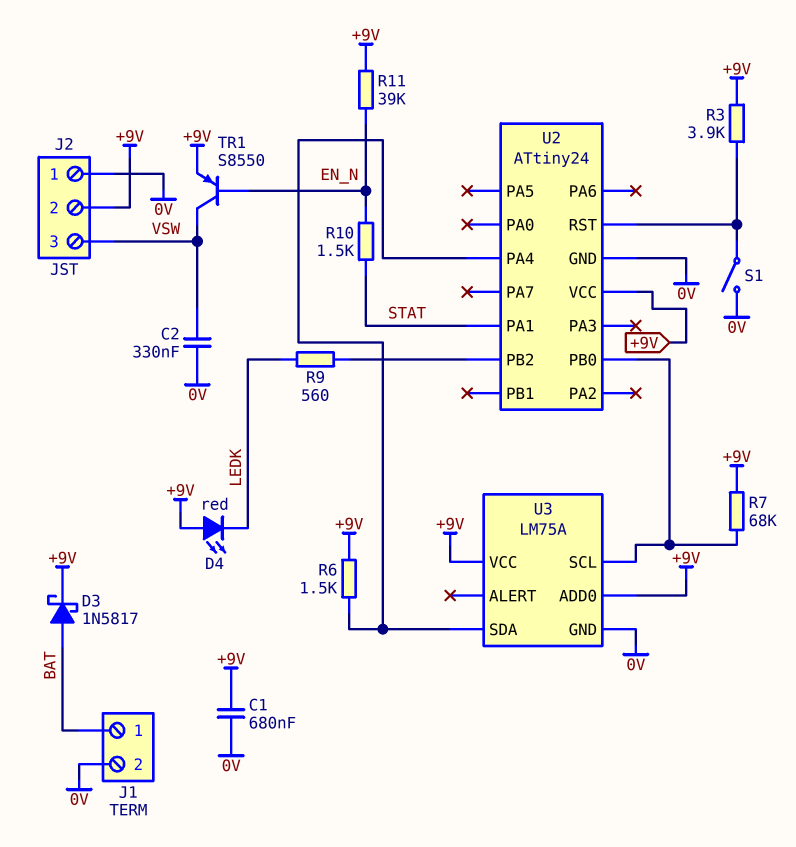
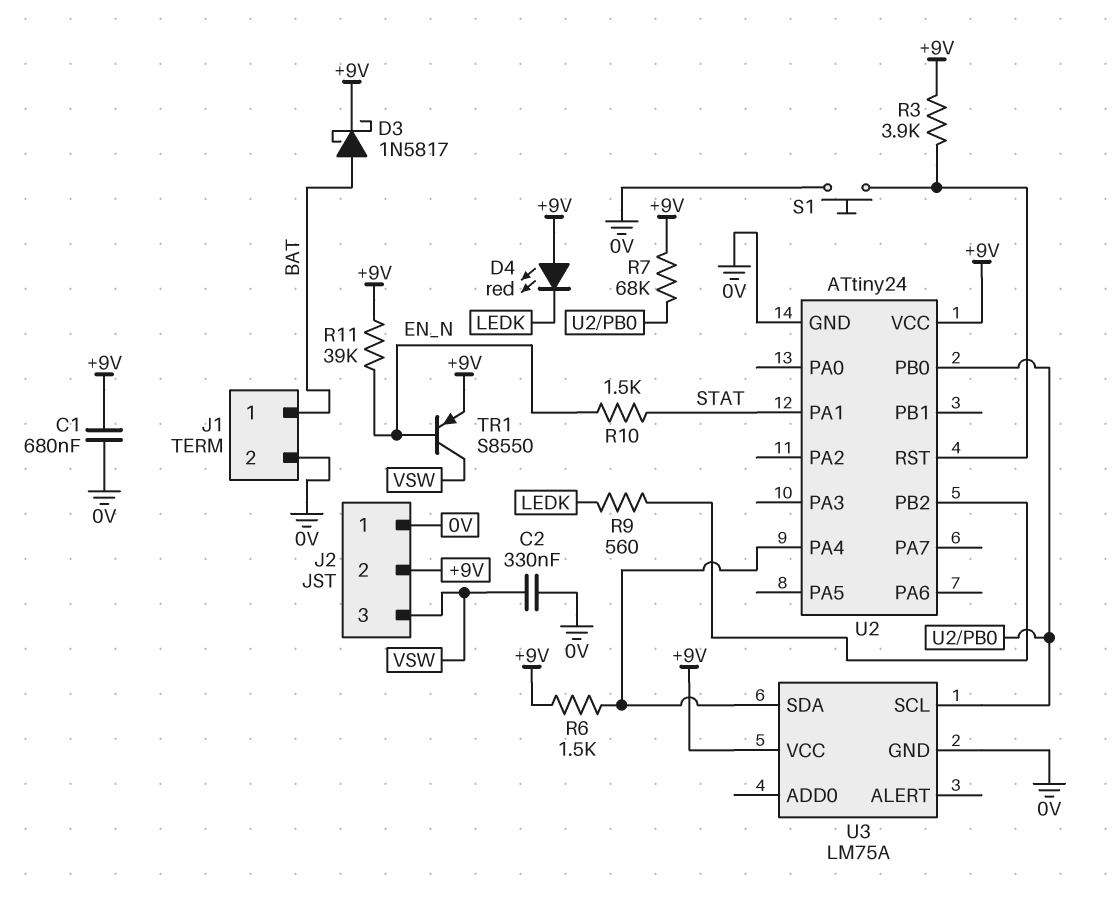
S1: switch (0V, U2/RST) -> button (0V, U2/RST)
U3 pin ADD0: +9V -> none

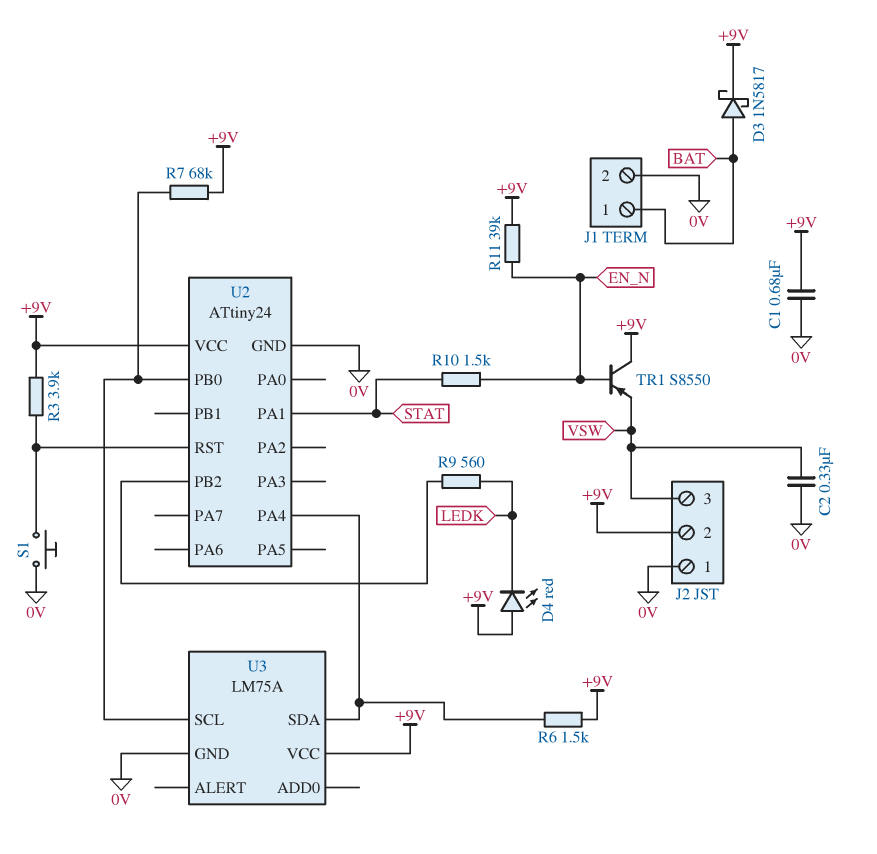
TR1: PNP S8550 (B EN_N, C VSW, E +9V) -> PNP S8550 (B EN_N, C +9V, E VSW)

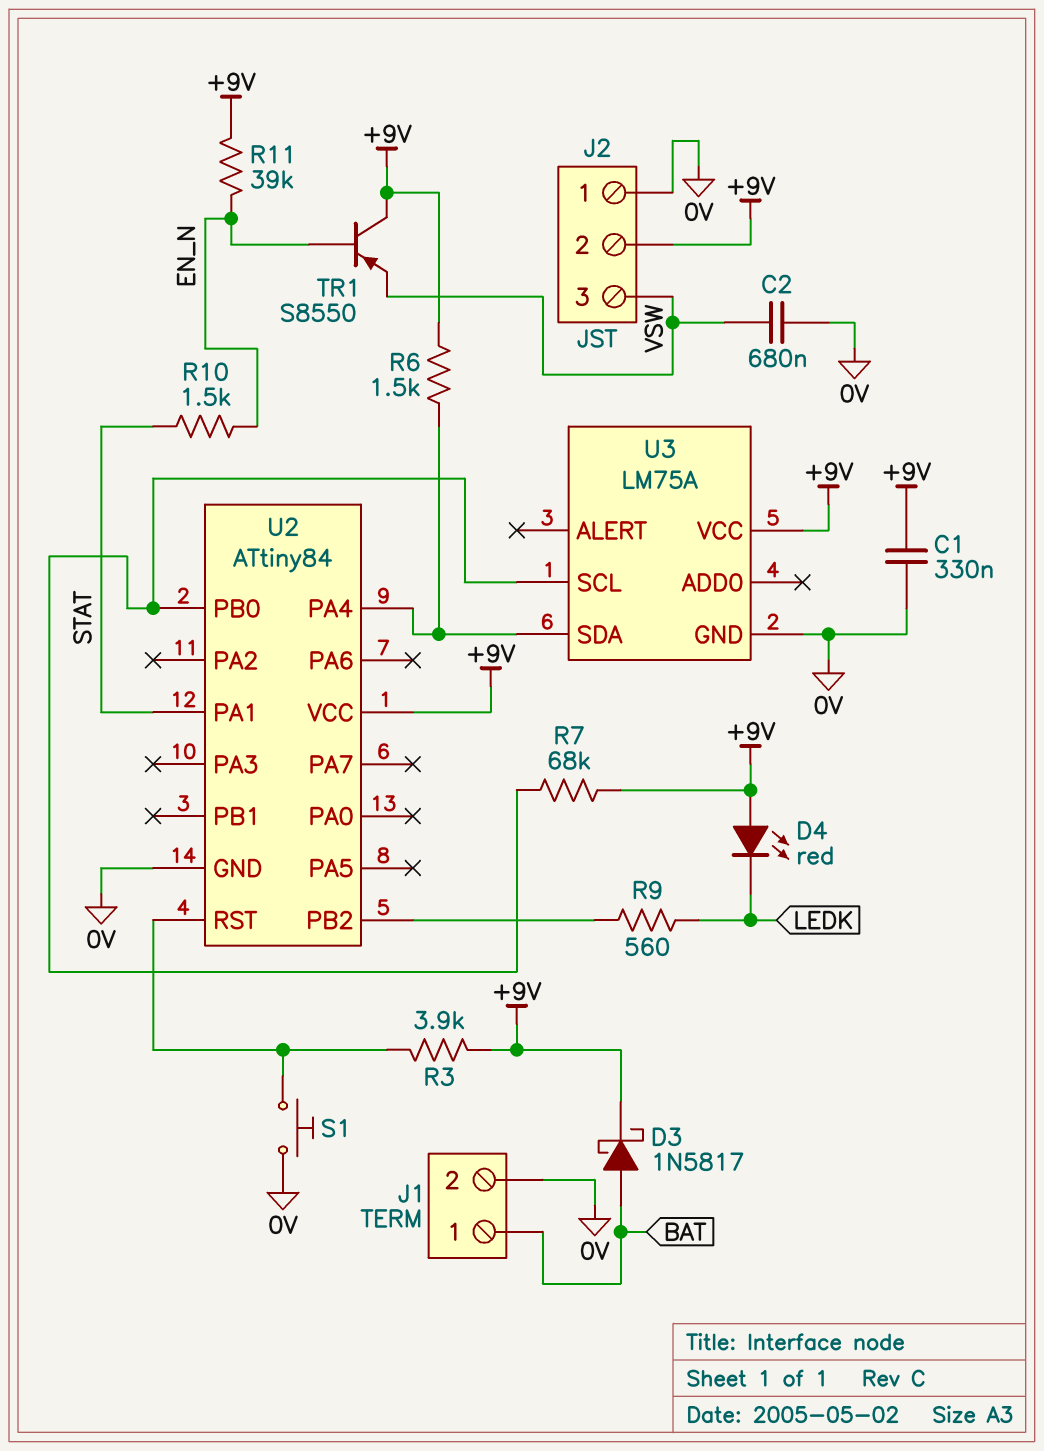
C1: 680nF (+9V, 0V) -> 330nF (+9V, 0V)
C2: 330nF (0V, VSW) -> 680nF (0V, VSW)
U2: ATtiny24 -> ATtiny84

